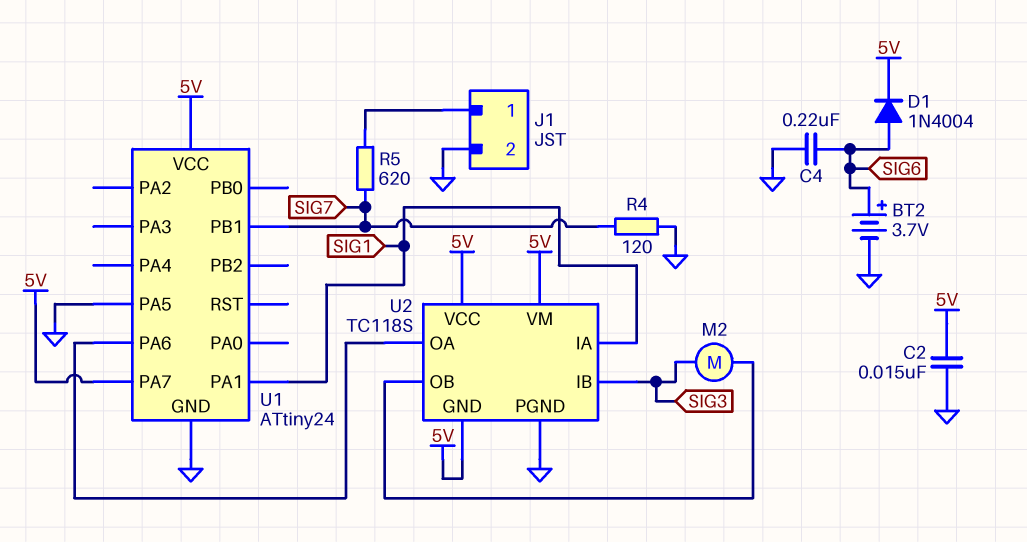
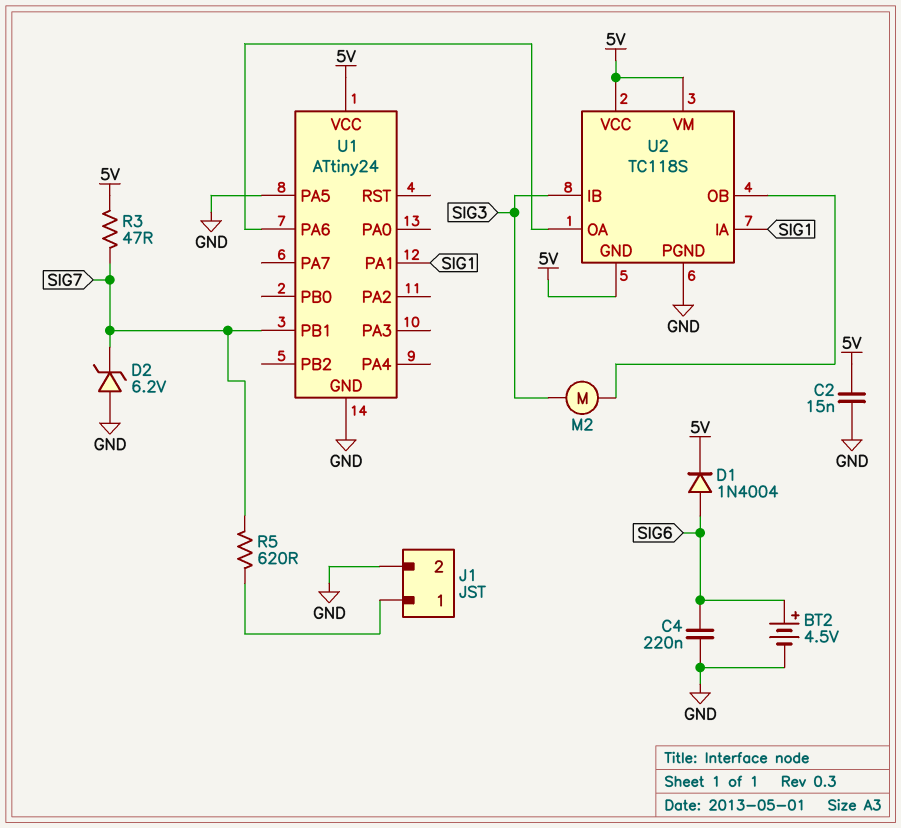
BT2: 3.7V (plus SIG6, minus GND) -> 4.5V (plus SIG6, minus GND)
D2: none -> zener 6.2V (A GND, K SIG7)
R3: none -> 47 (5V, SIG7)
R4: 120 (GND, SIG7) -> none
U1 pin PA7: 5V -> none

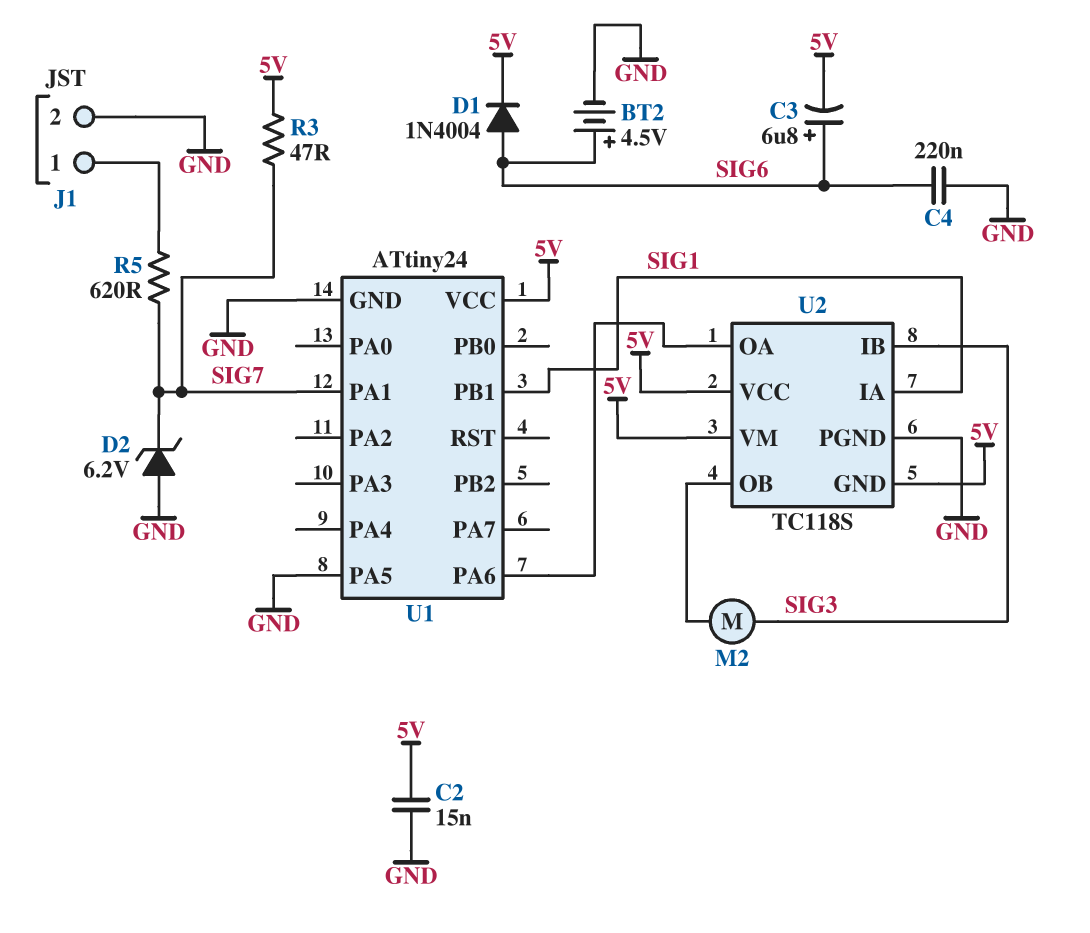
C3: none -> 6.8uF (plus SIG6, minus 5V)
U1 pin PA1: SIG1 -> SIG7
U1 pin PB1: SIG7 -> SIG1

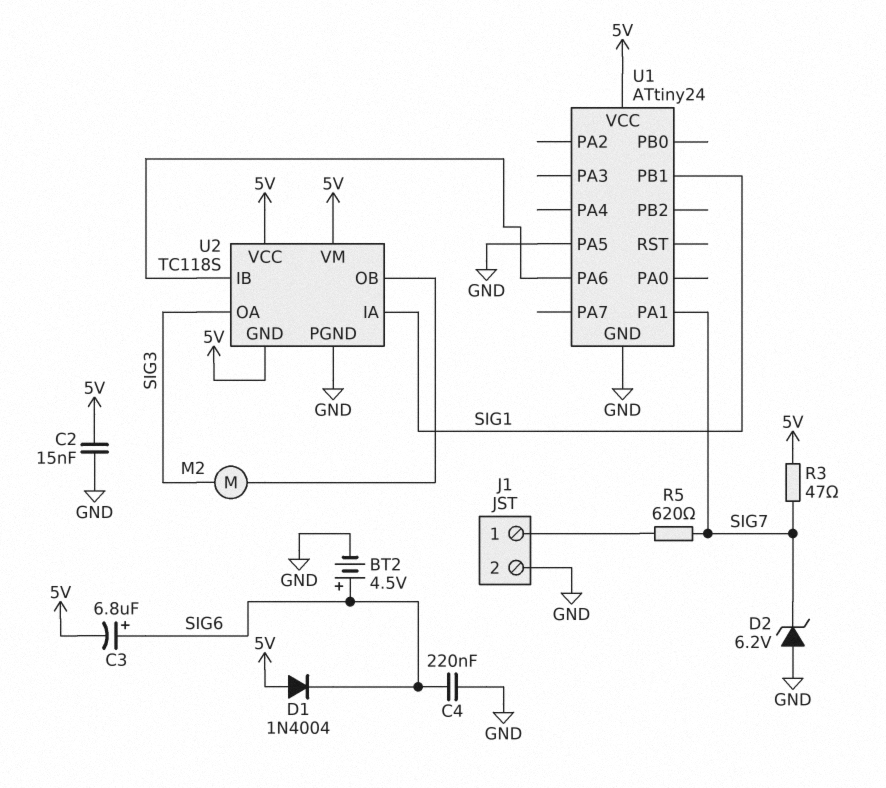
D1: diode 1N4004 (A SIG6, K 5V) -> diode 1N4004 (A 5V, K SIG6)
U2 pin IB: SIG3 -> U1/PA6
U2 pin OA: U1/PA6 -> SIG3

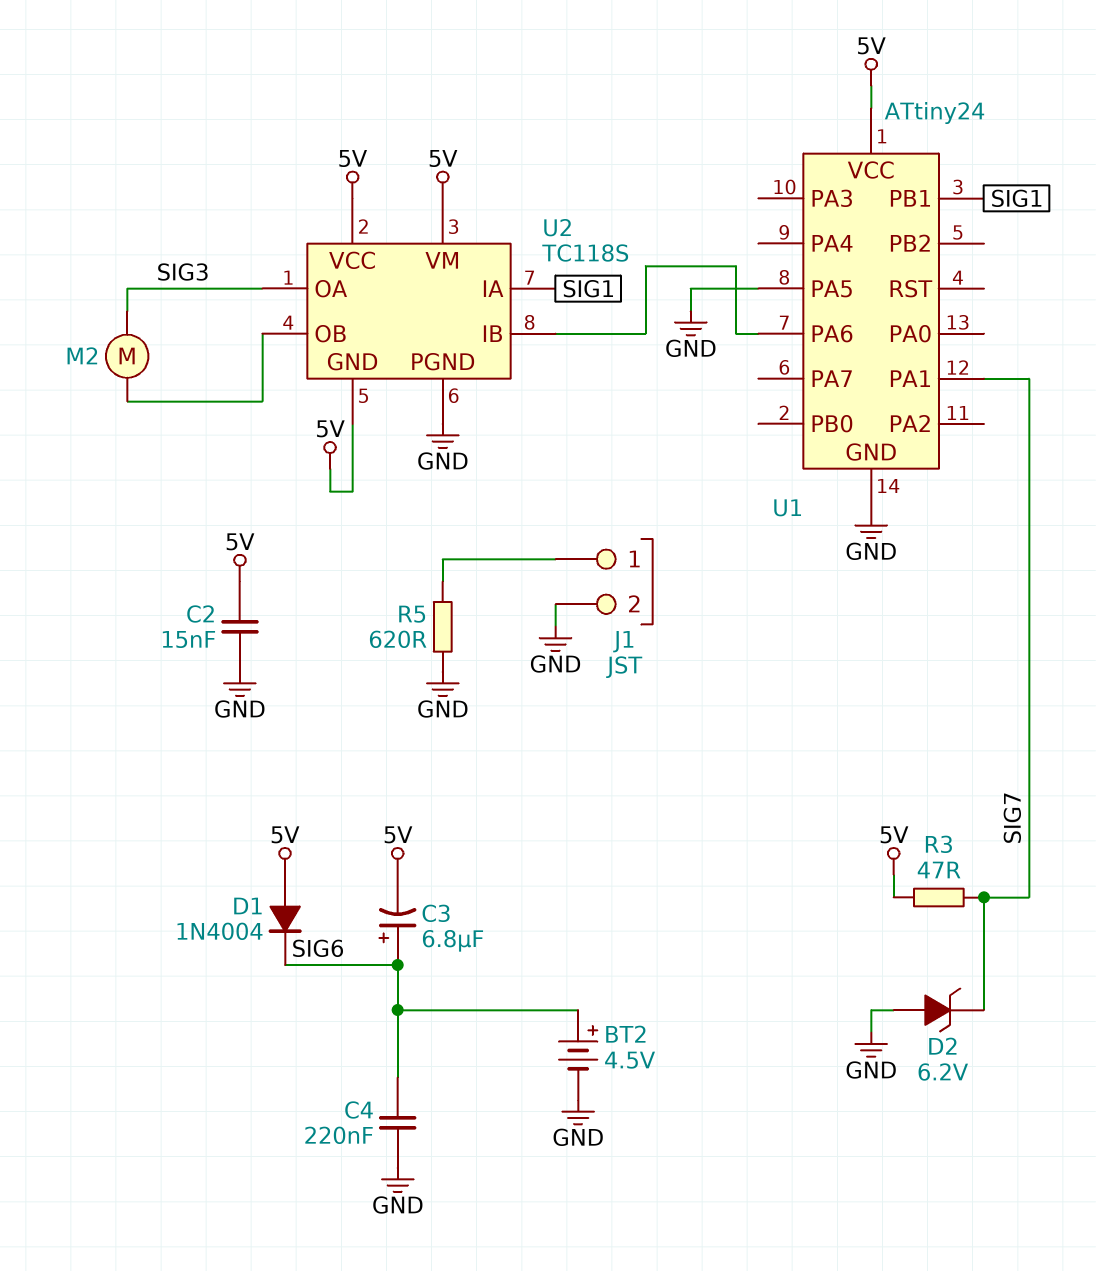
R5: 620 (J1/1, SIG7) -> 620 (GND, J1/1)

